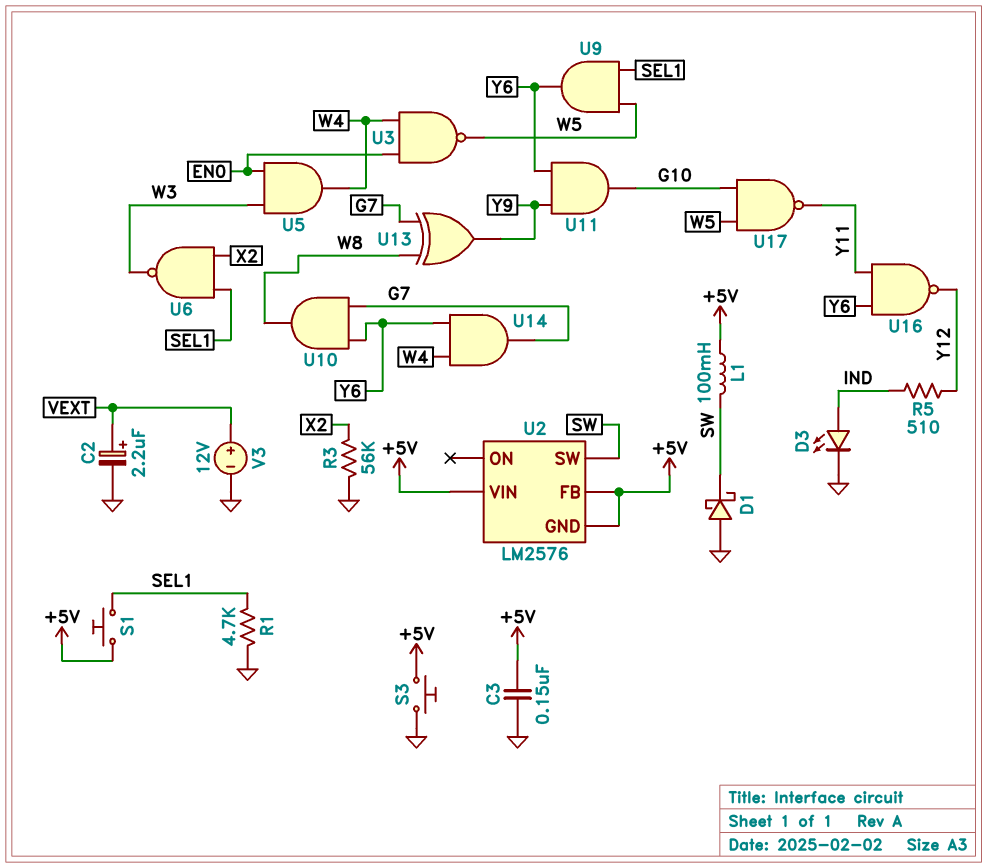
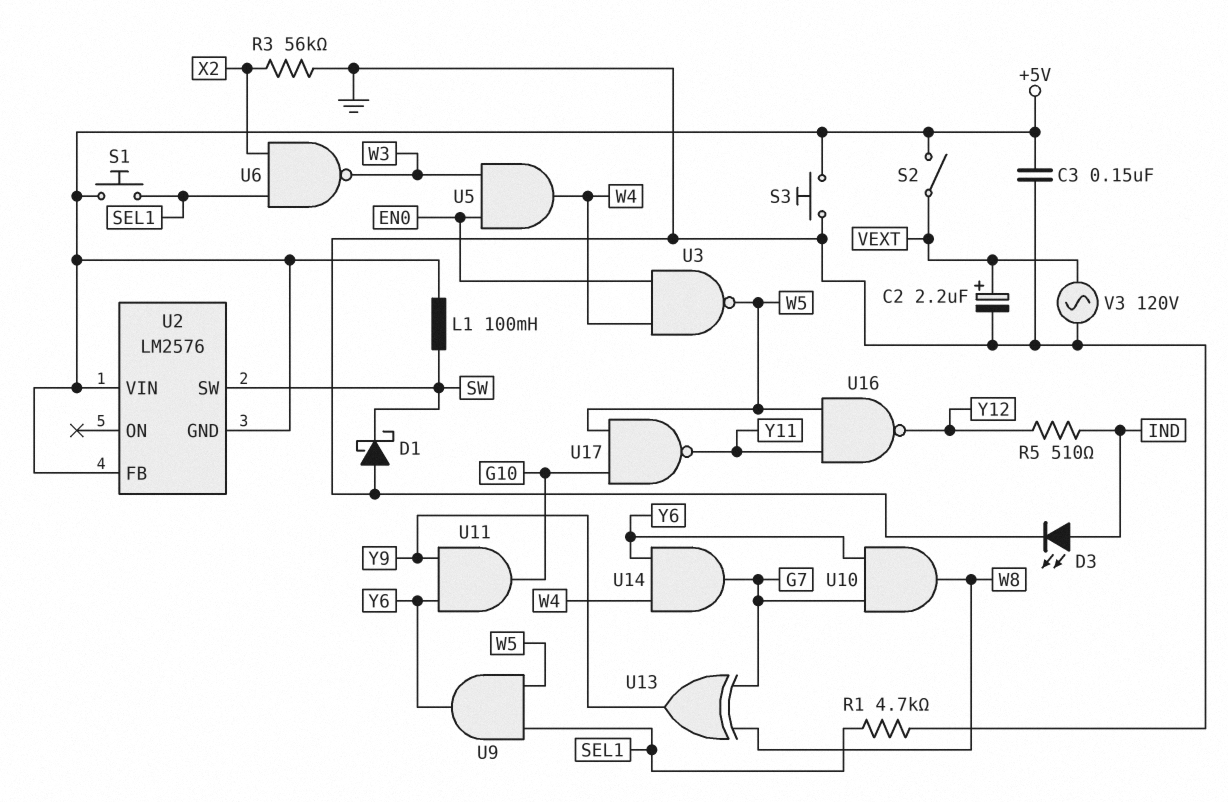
S2: none -> switch (+5V, VEXT)
U16: NAND (in Y6, in Y11, out Y12) -> NAND (in W5, in Y11, out Y12)
V3: 12V (plus VEXT, minus GND) -> AC 120V (GND, VEXT)

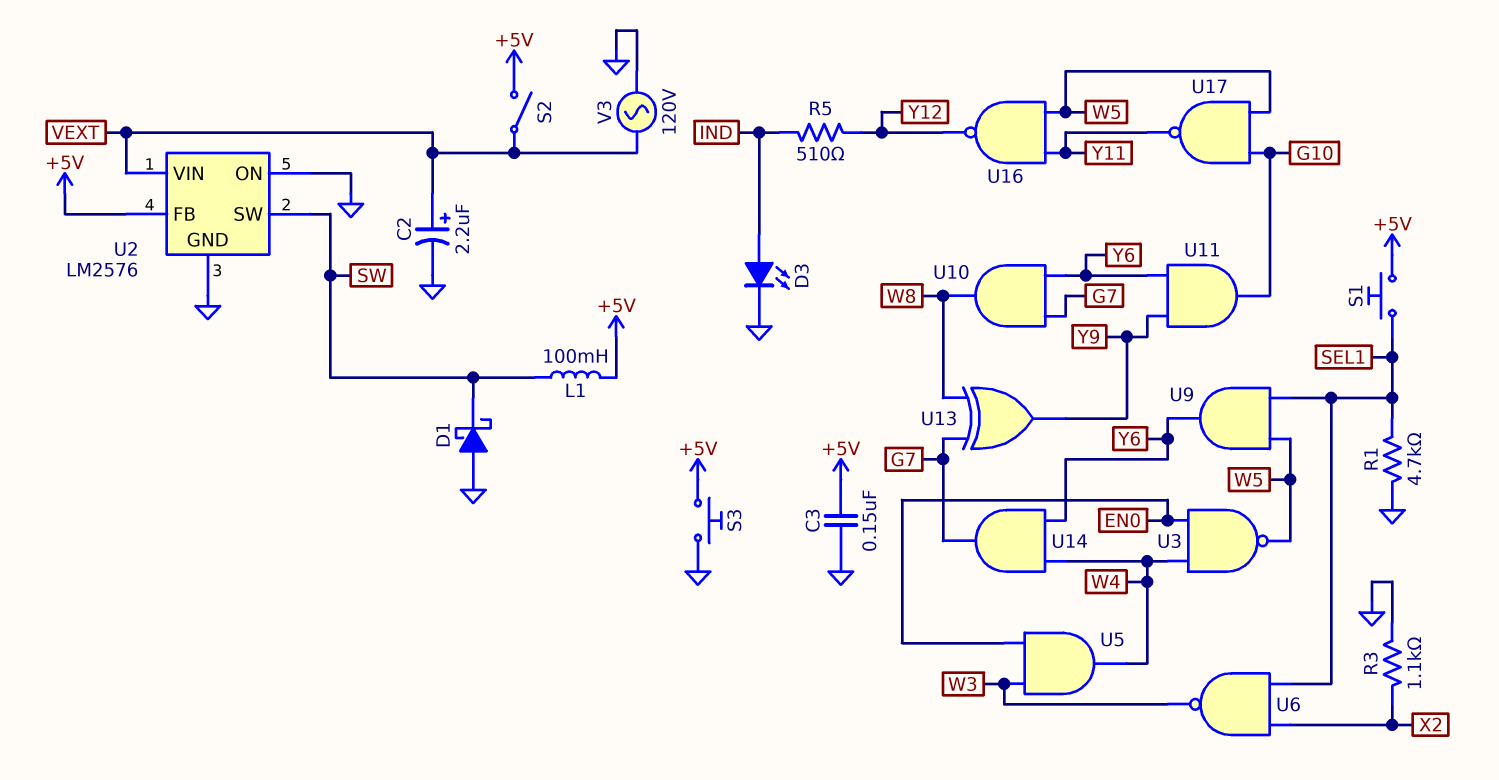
R3: 56k (GND, X2) -> 1.1k (GND, X2)
U2 pin GND: +5V -> GND
U2 pin ON: none -> GND
U2 pin VIN: +5V -> VEXT

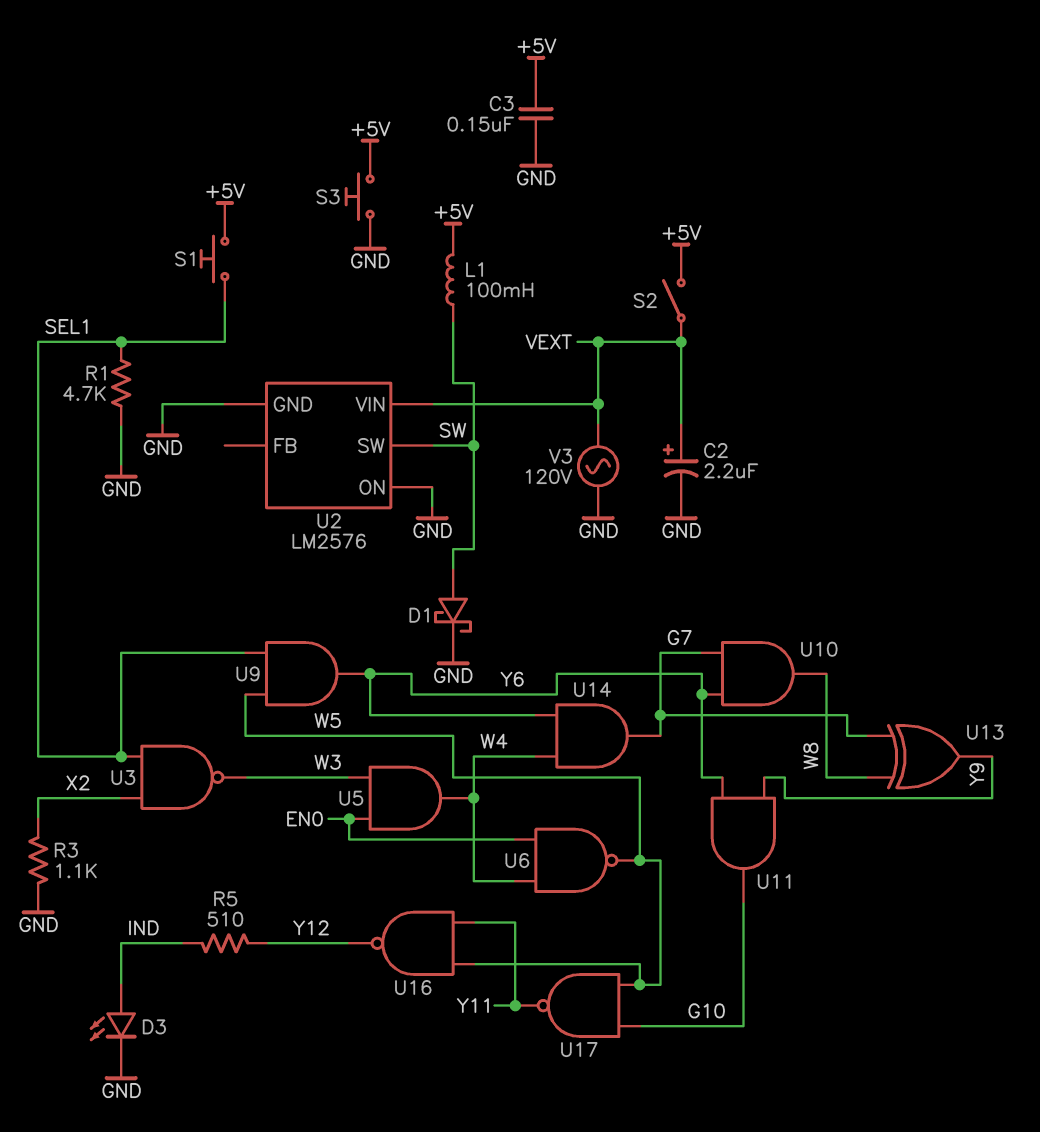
D1: schottky (A GND, K SW) -> schottky (A SW, K GND)
U2 pin FB: +5V -> none
U3: NAND (in EN0, in W4, out W5) -> NAND (in SEL1, in X2, out W3)
U6: NAND (in SEL1, in X2, out W3) -> NAND (in EN0, in W4, out W5)

